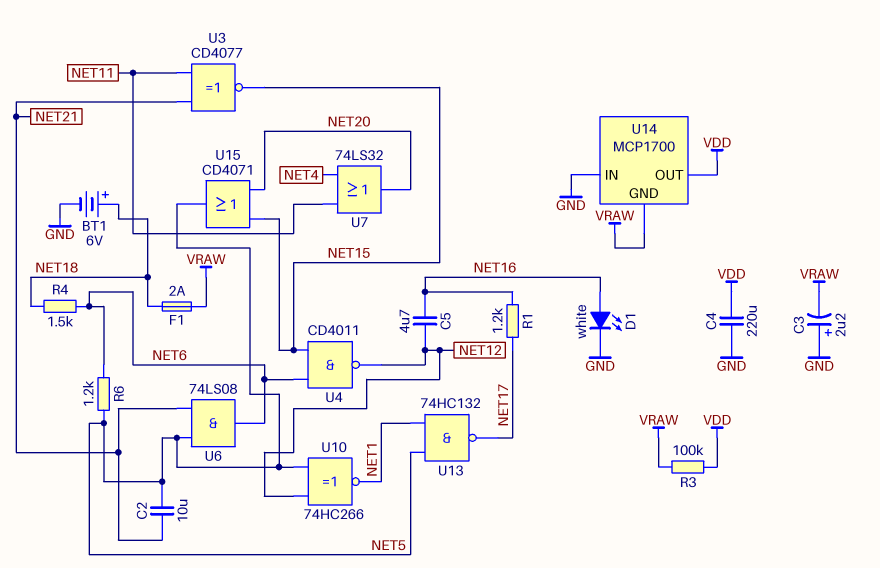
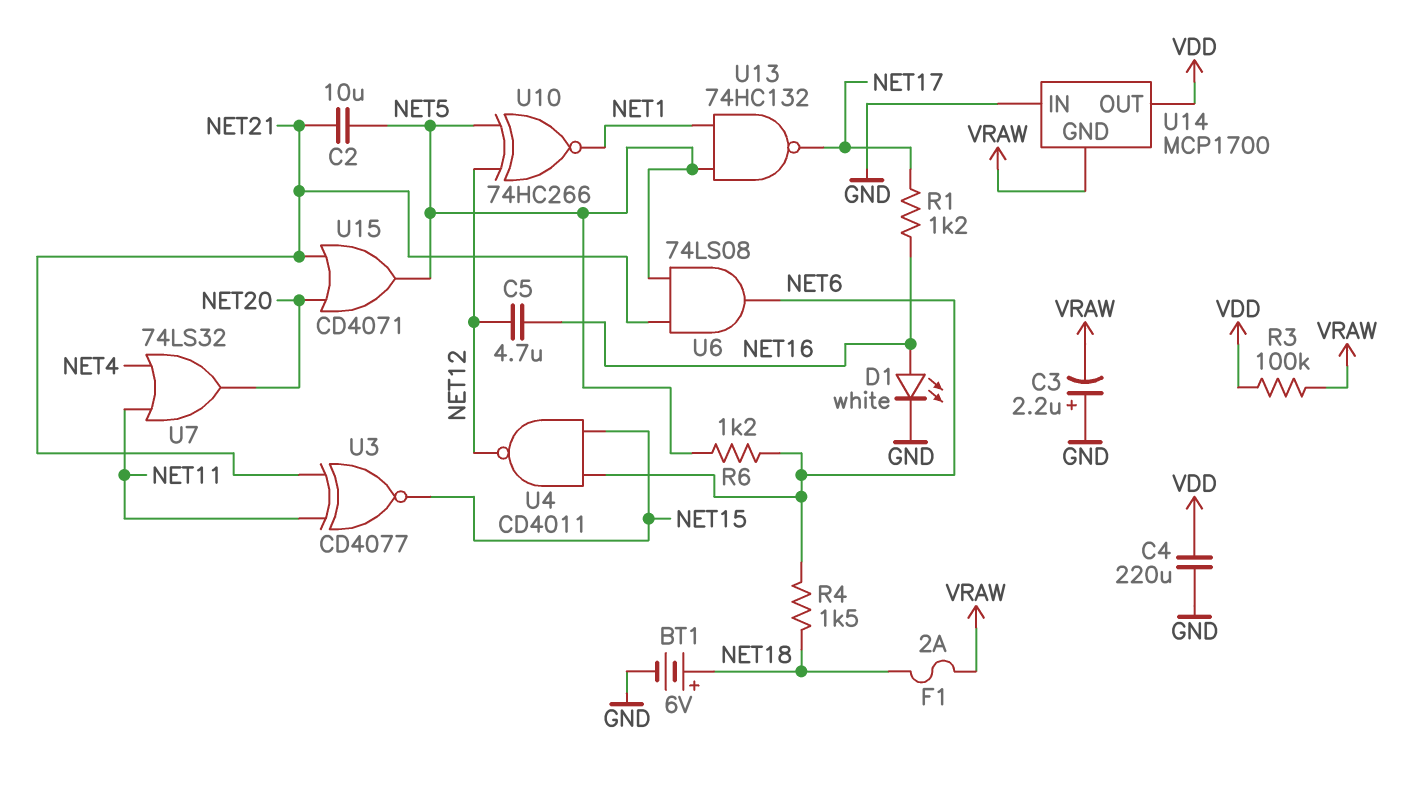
U15: OR CD4071 (in NET15, in NET20, out NET5) -> OR CD4071 (in NET20, in NET21, out NET5)

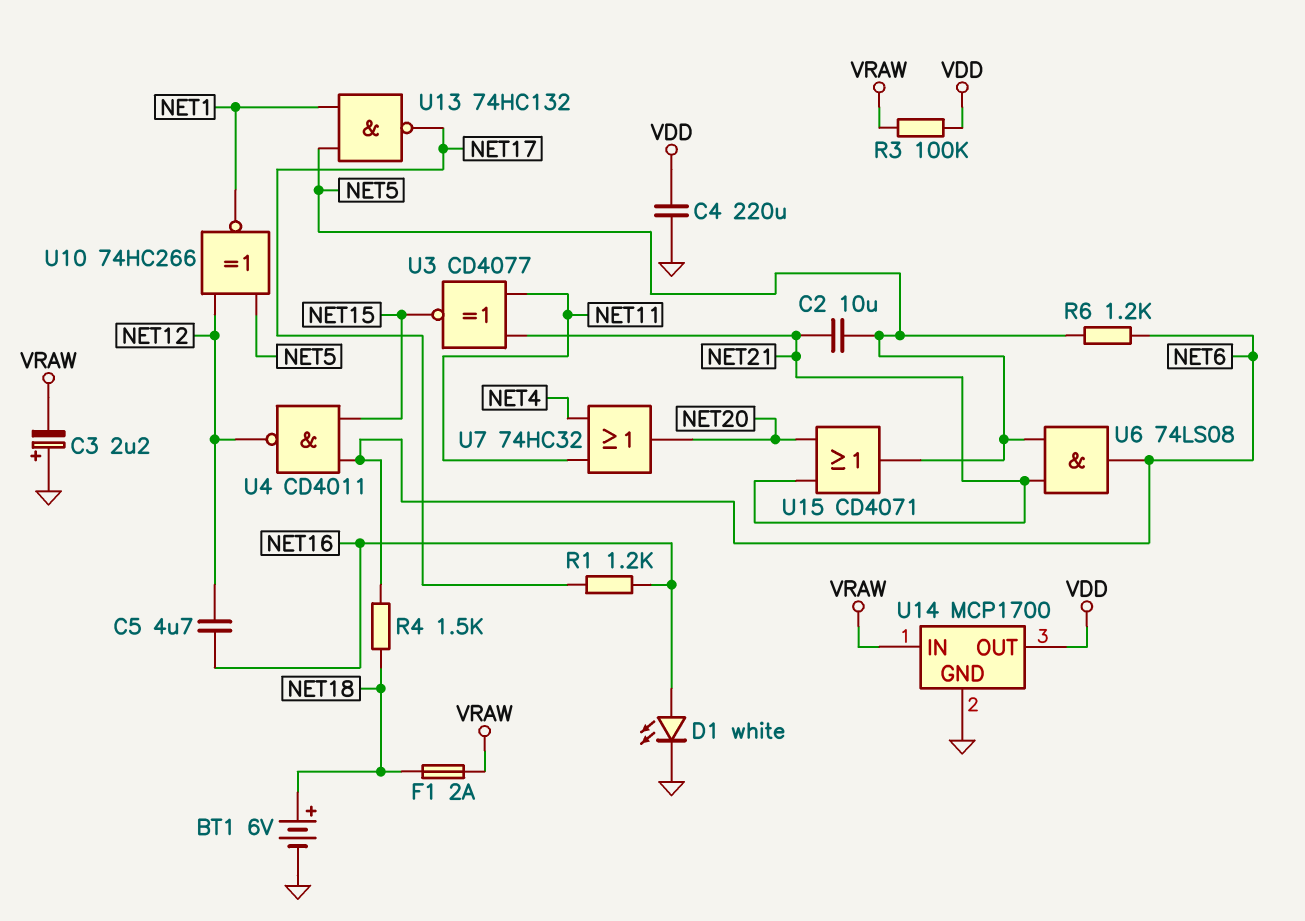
U7: OR 74LS32 (in NET4, in NET11, out NET20) -> OR 74HC32 (in NET4, in NET11, out NET20)
U14 pin GND: VRAW -> GND
U14 pin IN: GND -> VRAW

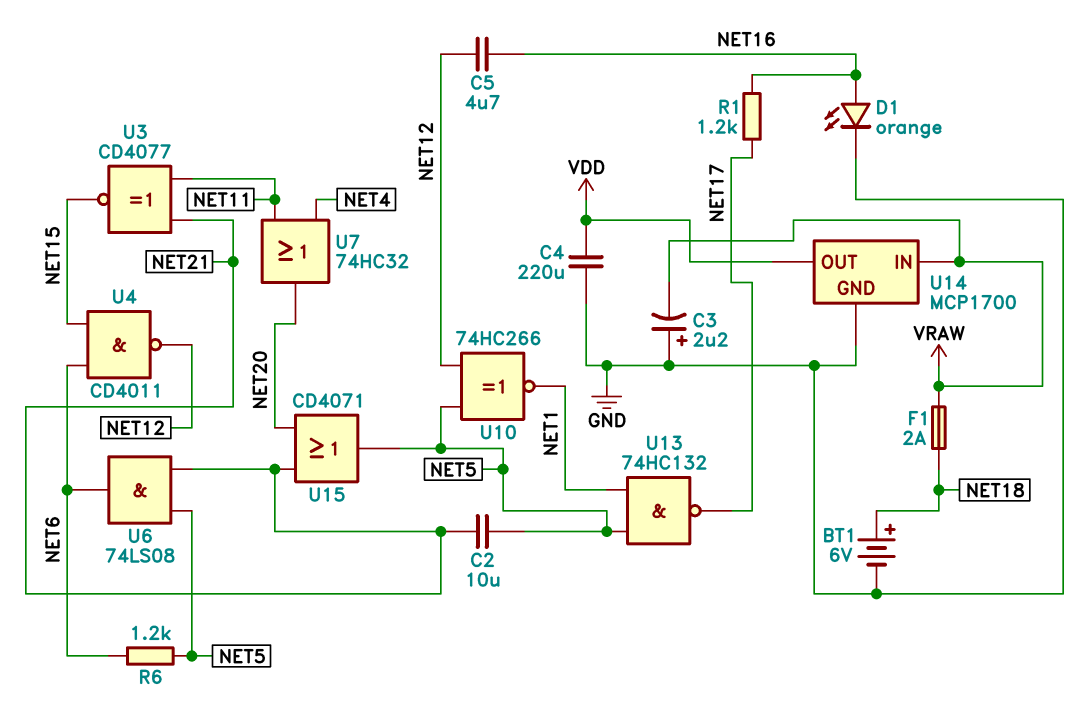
D1: LED white (A NET16, K GND) -> LED orange (A NET16, K GND)
R3: 100k (VDD, VRAW) -> none
R4: 1.5k (NET6, NET18) -> none

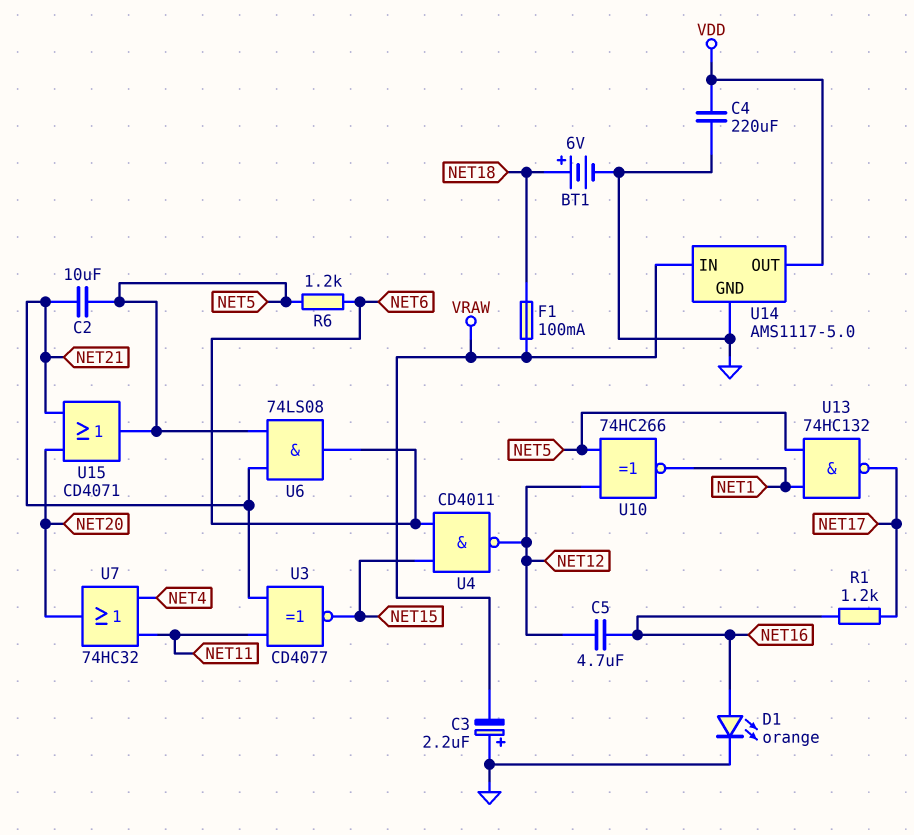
F1: 2A (NET18, VRAW) -> 100mA (NET18, VRAW)
U14: MCP1700 -> AMS1117-5.0

